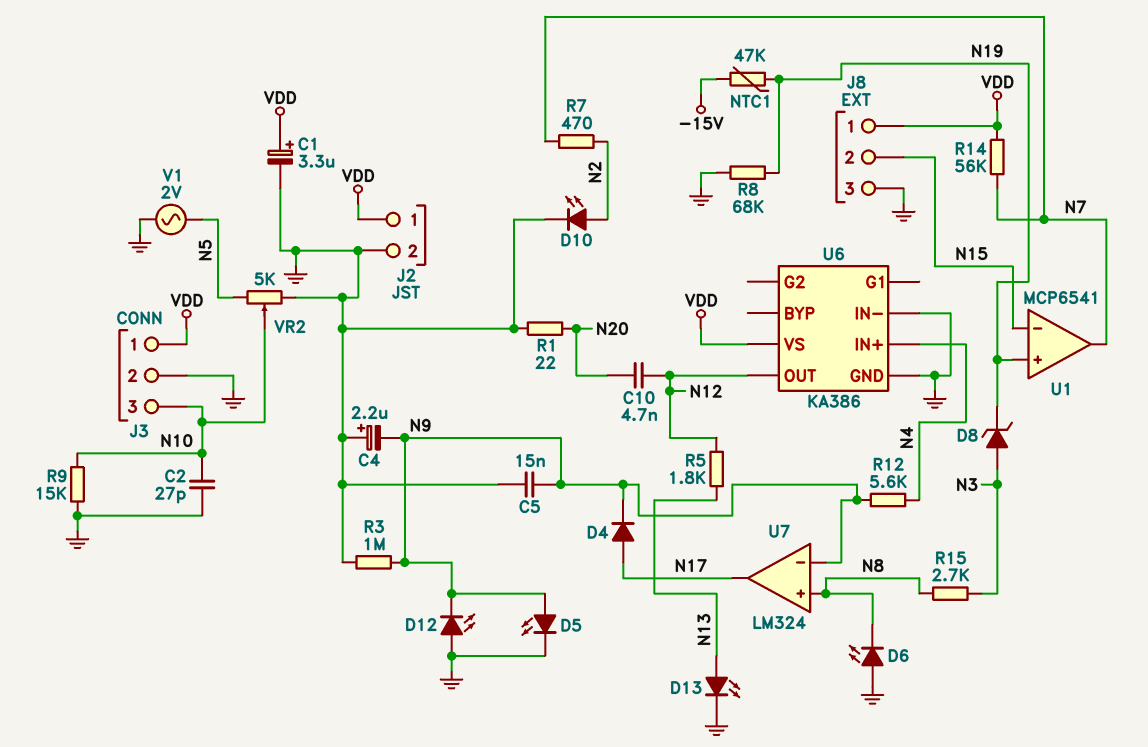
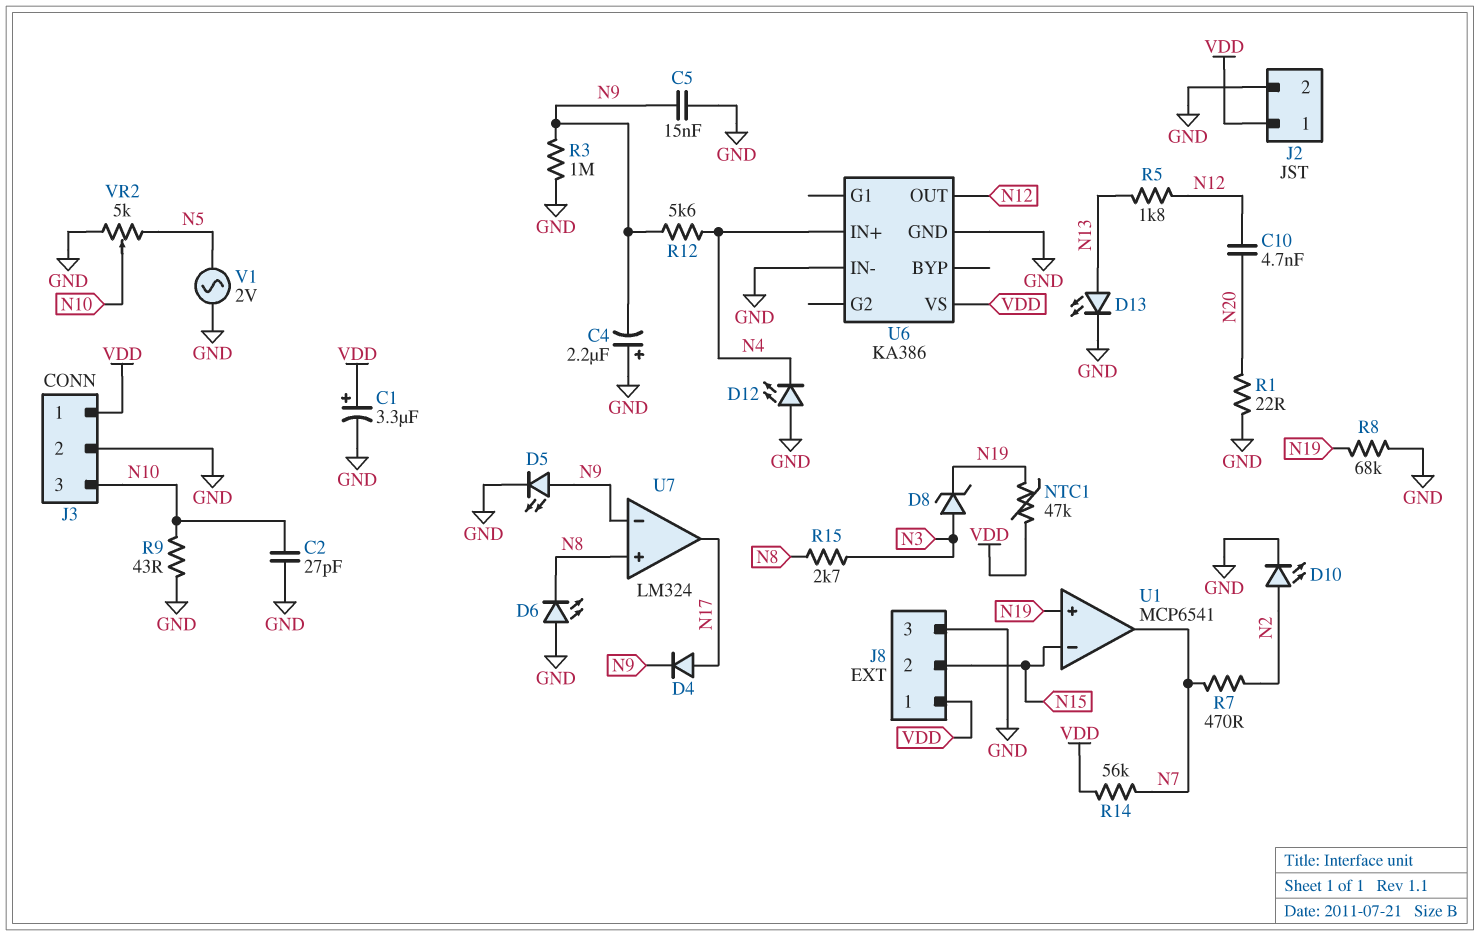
D12: LED (A GND, K N9) -> LED (A GND, K N4)
NTC1: 47k (-15V, N19) -> 47k (N19, VDD)
R9: 15k (GND, N10) -> 43 (GND, N10)

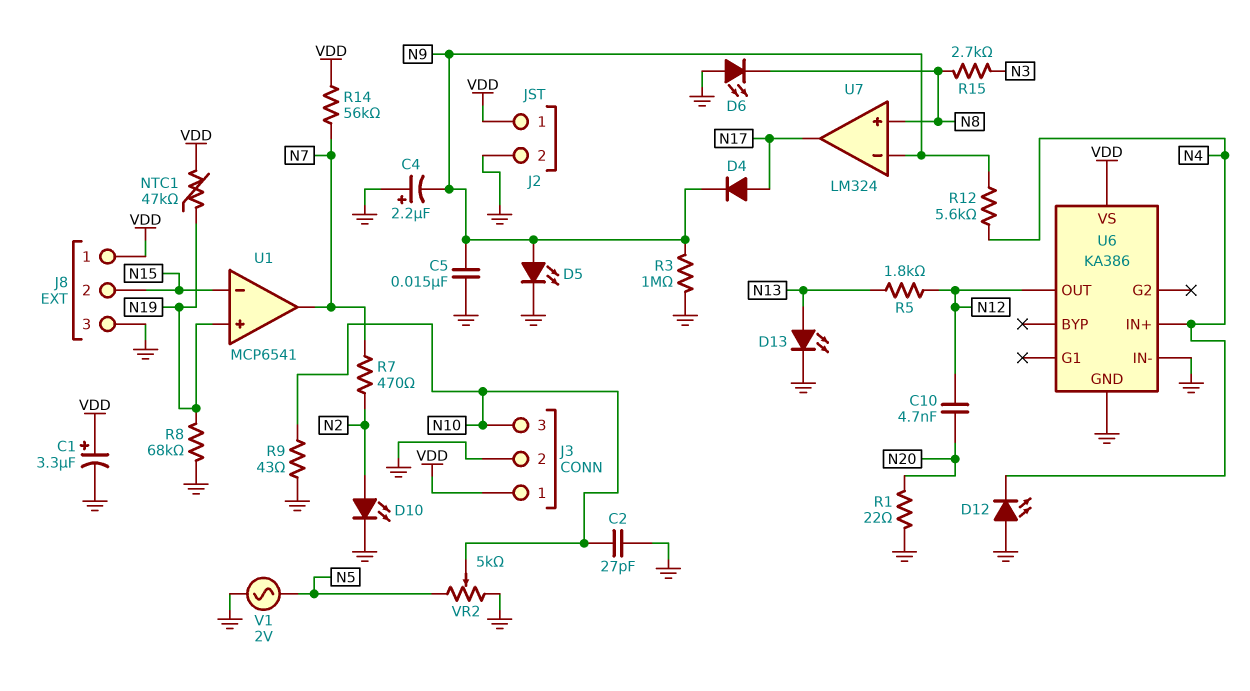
D8: zener (A N3, K N19) -> none

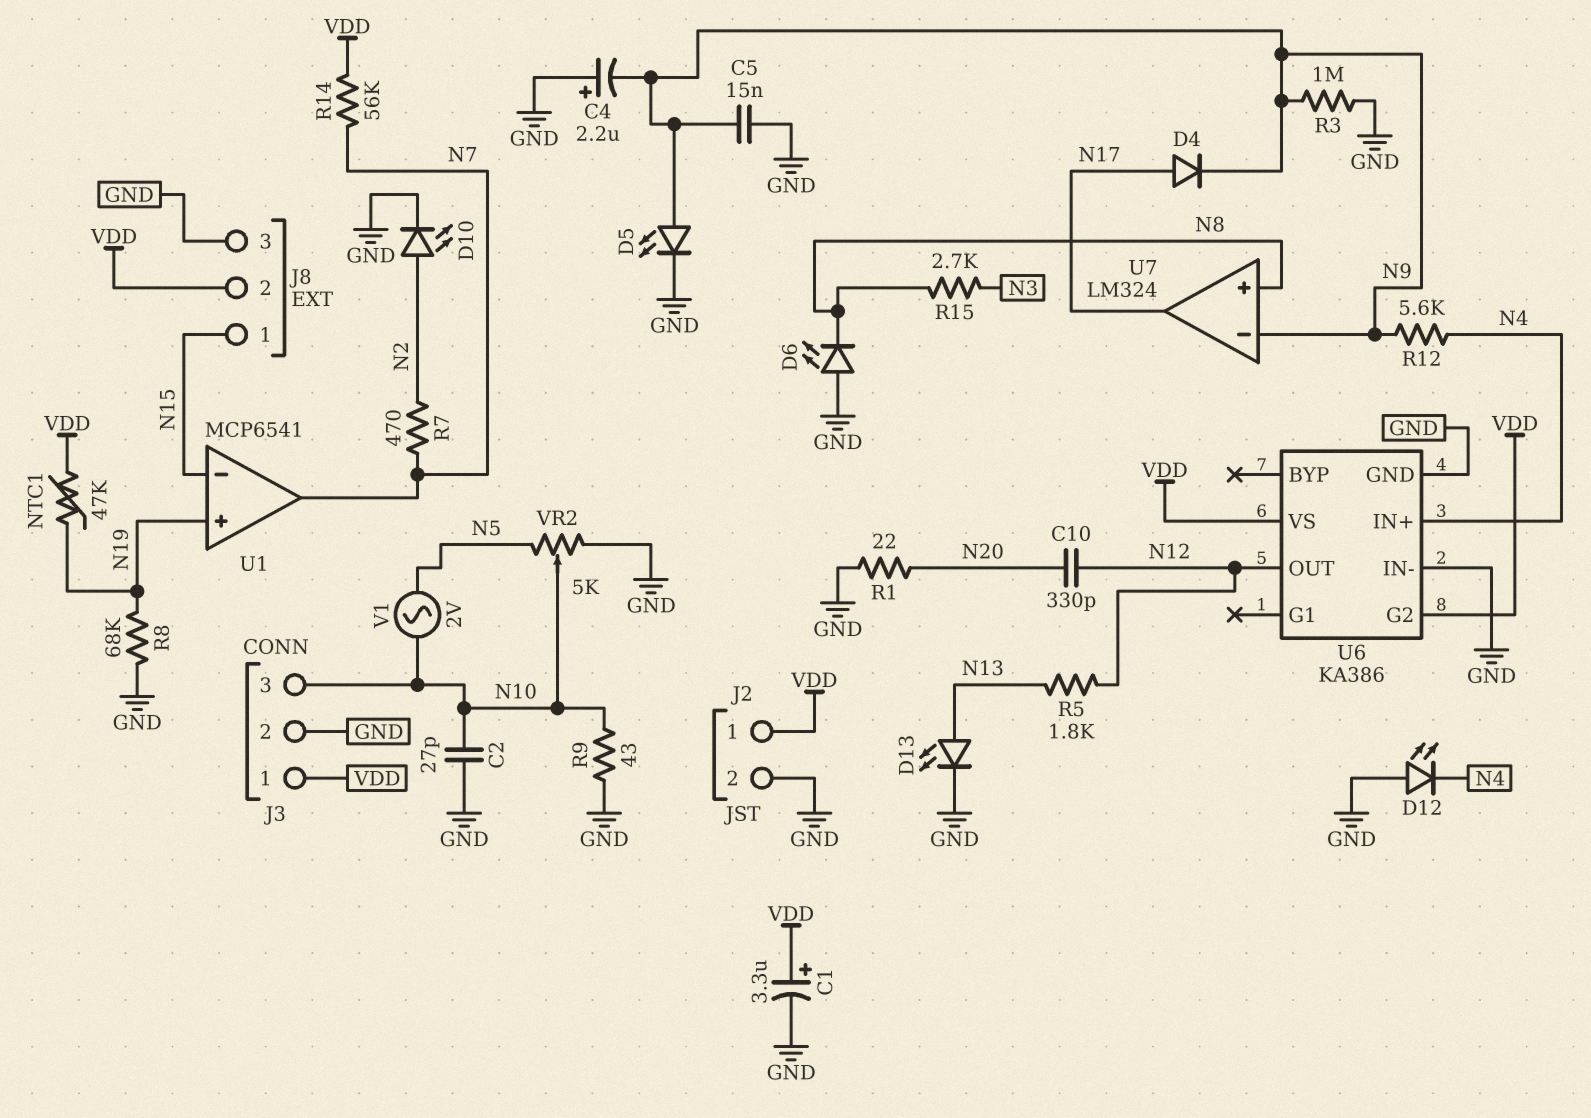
C10: 4.7nF (N12, N20) -> 330pF (N12, N20)
J8 pin 1: VDD -> N15
J8 pin 2: N15 -> VDD
U6 pin G2: none -> VDD
V1: AC 2V (GND, N5) -> AC 2V (N5, N10)

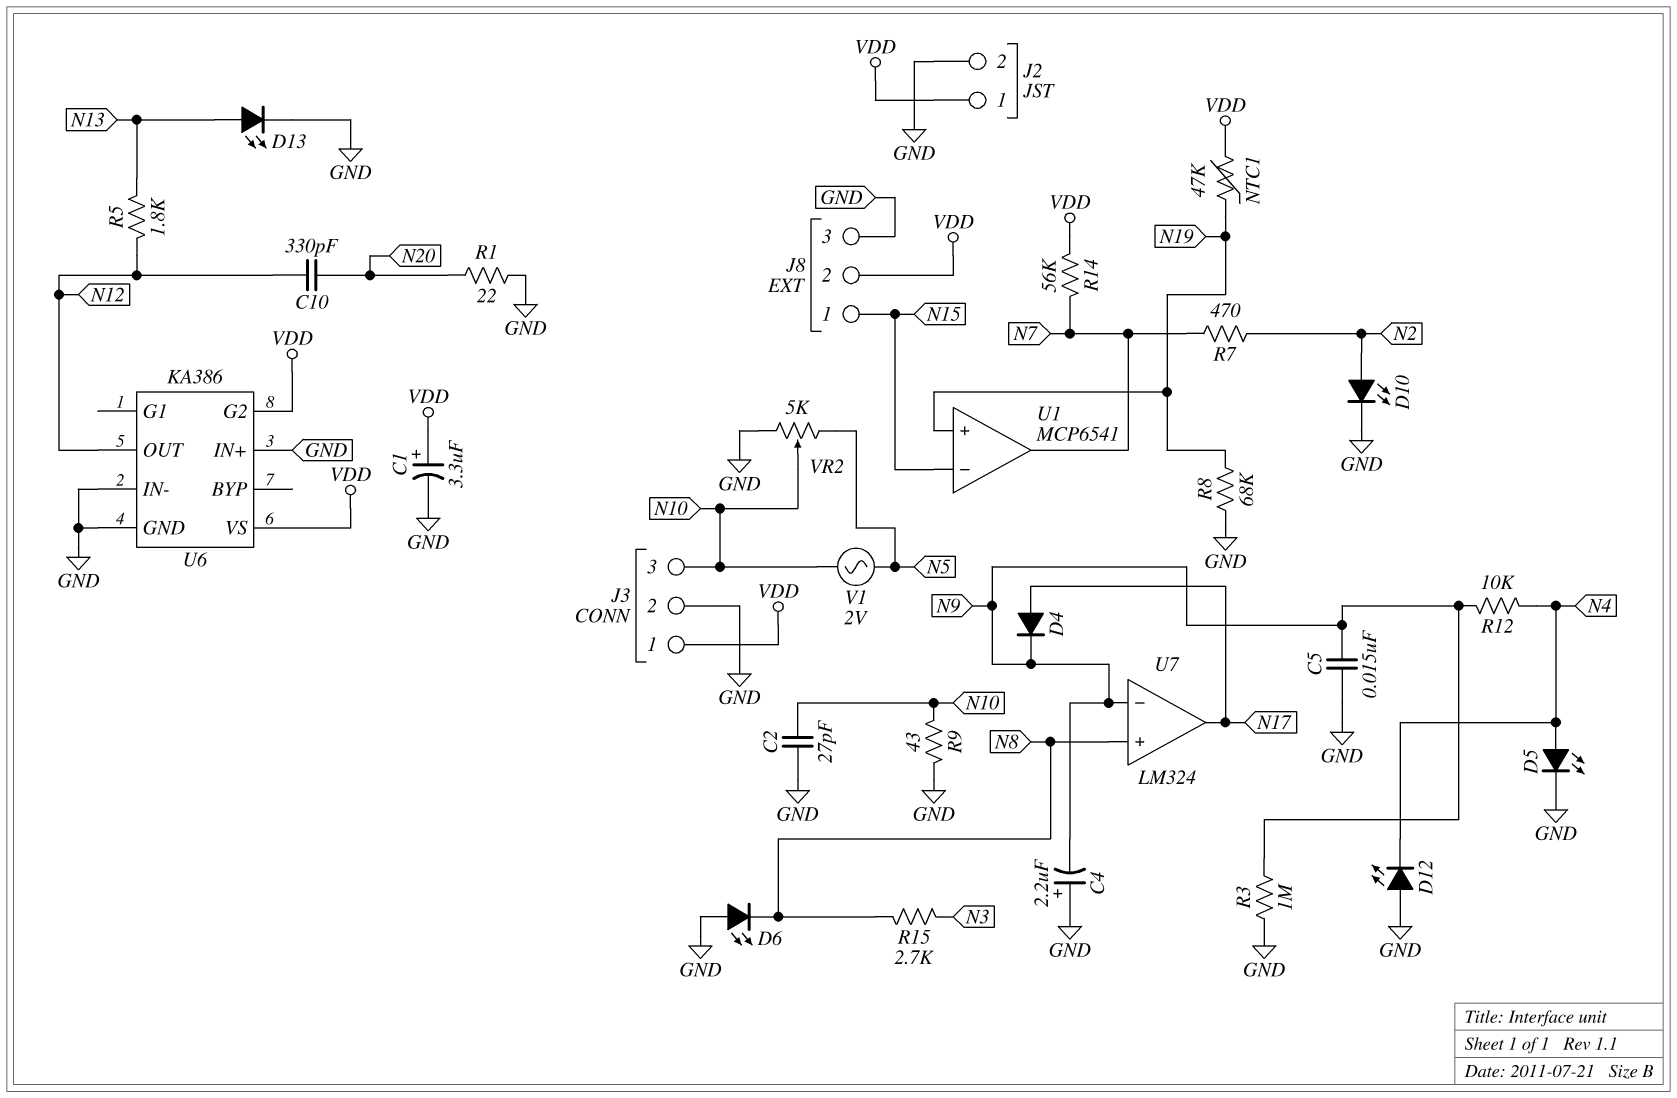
D5: LED (A N9, K GND) -> LED (A N4, K GND)
R12: 5.6k (N4, N9) -> 10k (N4, N9)
U6 pin IN+: N4 -> GND

